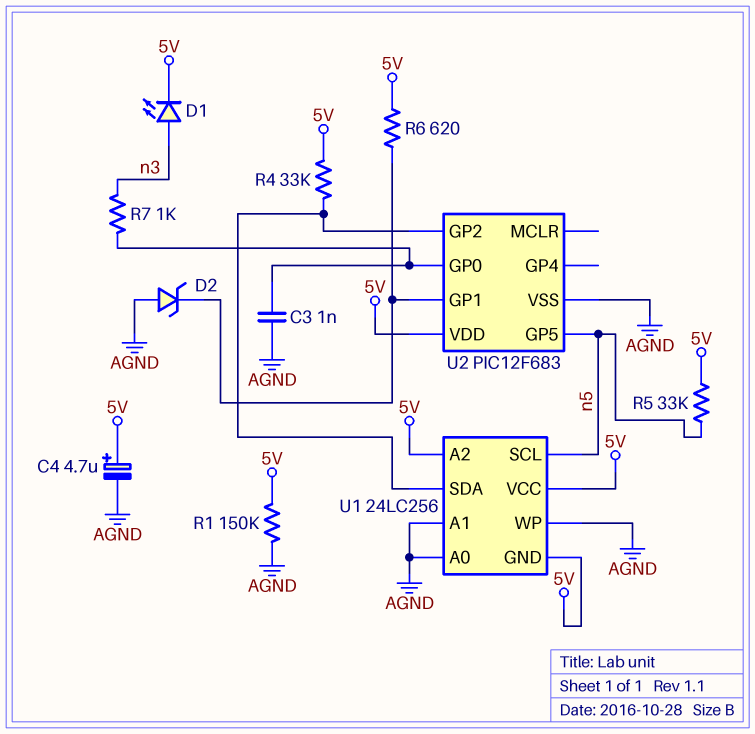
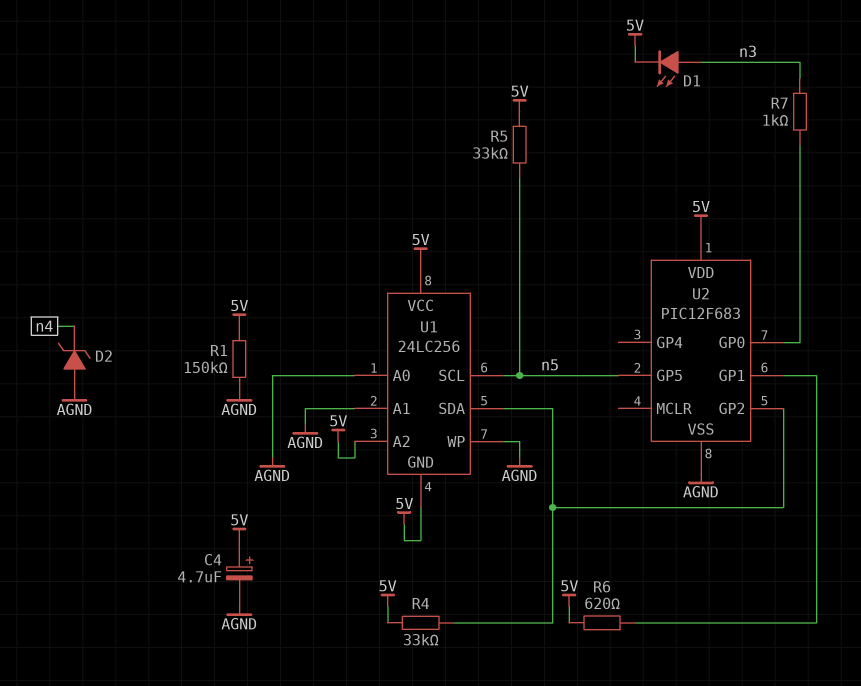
C3: 1nF (AGND, U2/GP0) -> none
D2: zener (A AGND, K U2/GP1) -> zener (A AGND, K n4)

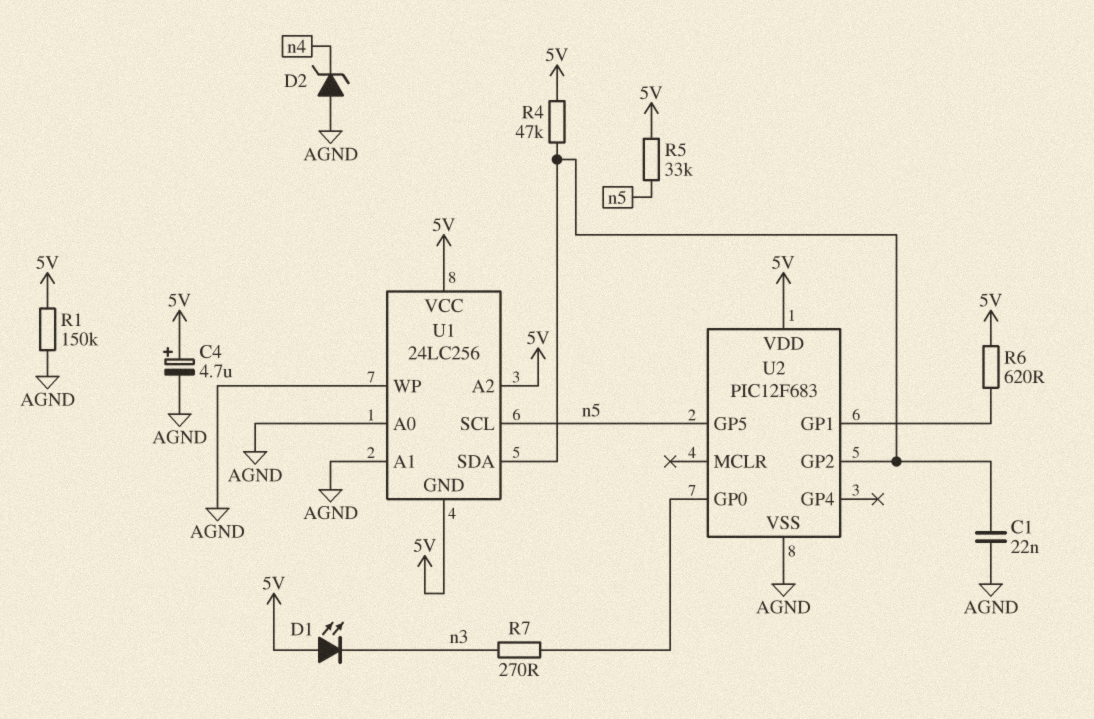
C1: none -> 22nF (AGND, U1/SDA)
D1: LED (A n3, K 5V) -> LED (A 5V, K n3)
R4: 33k (5V, U1/SDA) -> 47k (5V, U1/SDA)
R7: 1k (U2/GP0, n3) -> 270 (U2/GP0, n3)

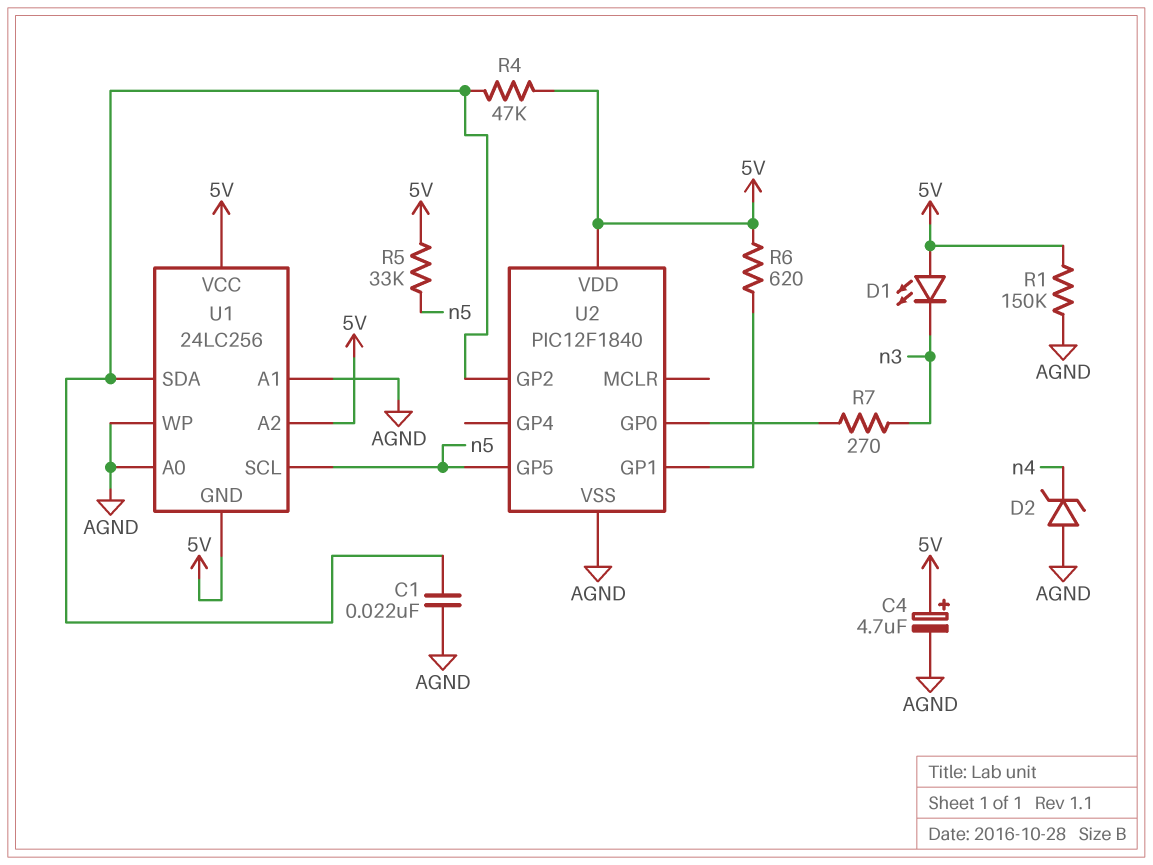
U2: PIC12F683 -> PIC12F1840

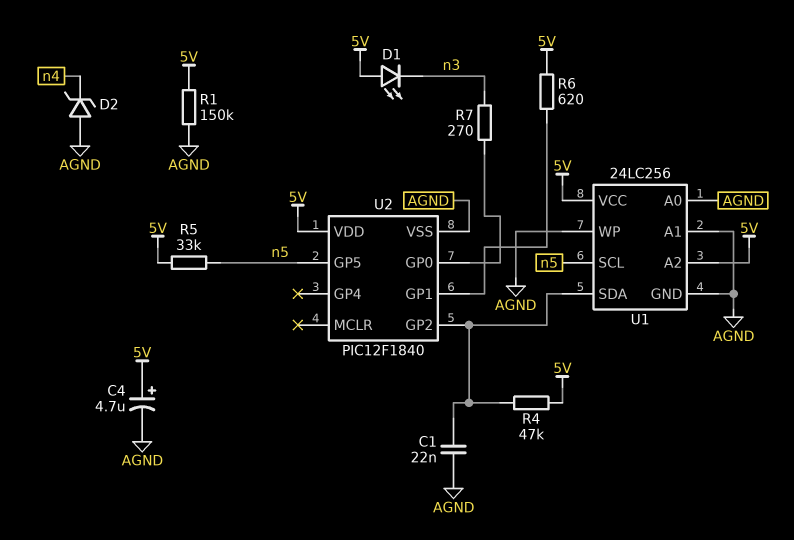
U1 pin GND: 5V -> AGND

